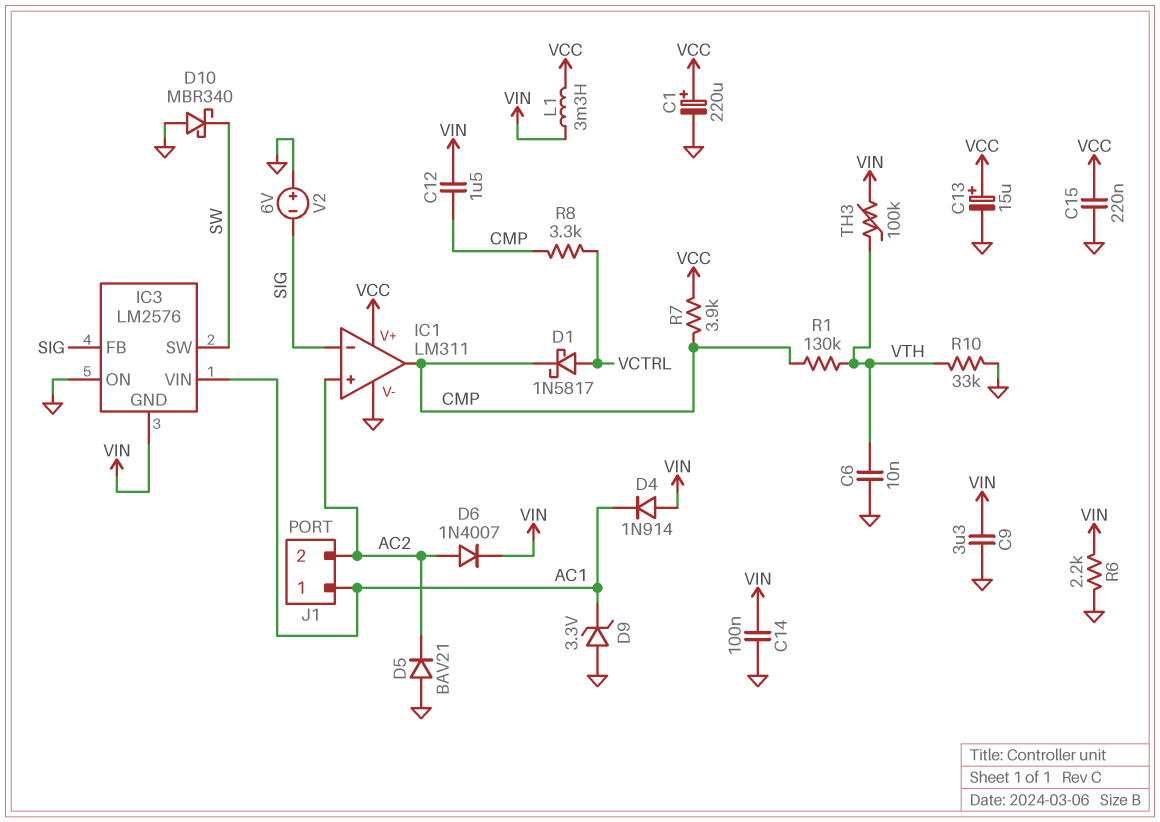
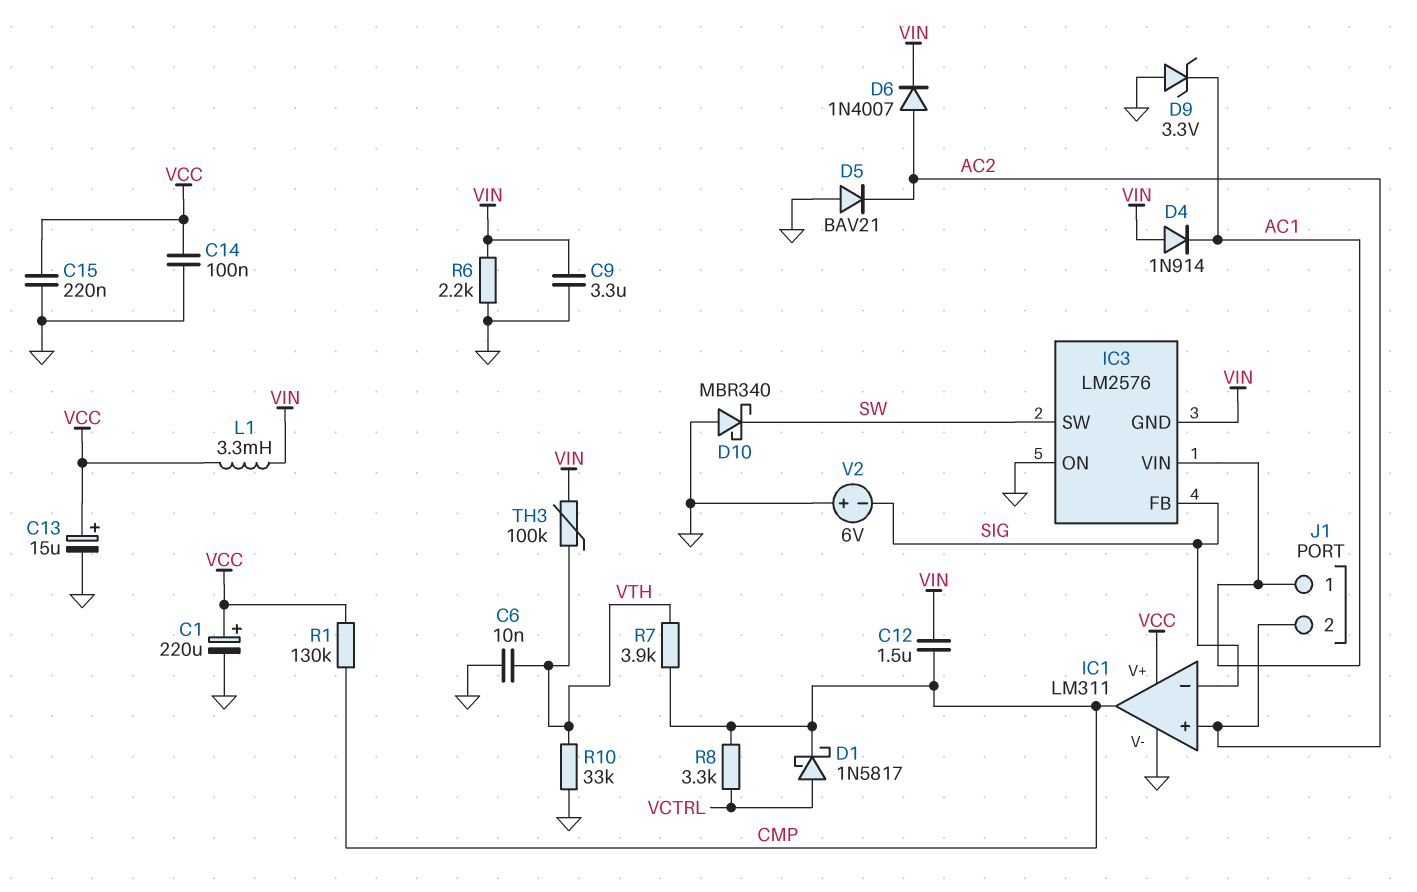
C14: 100nF (GND, VIN) -> 100nF (GND, VCC)
R1: 130k (CMP, VTH) -> 130k (CMP, VCC)
R7: 3.9k (CMP, VCC) -> 3.9k (CMP, VTH)

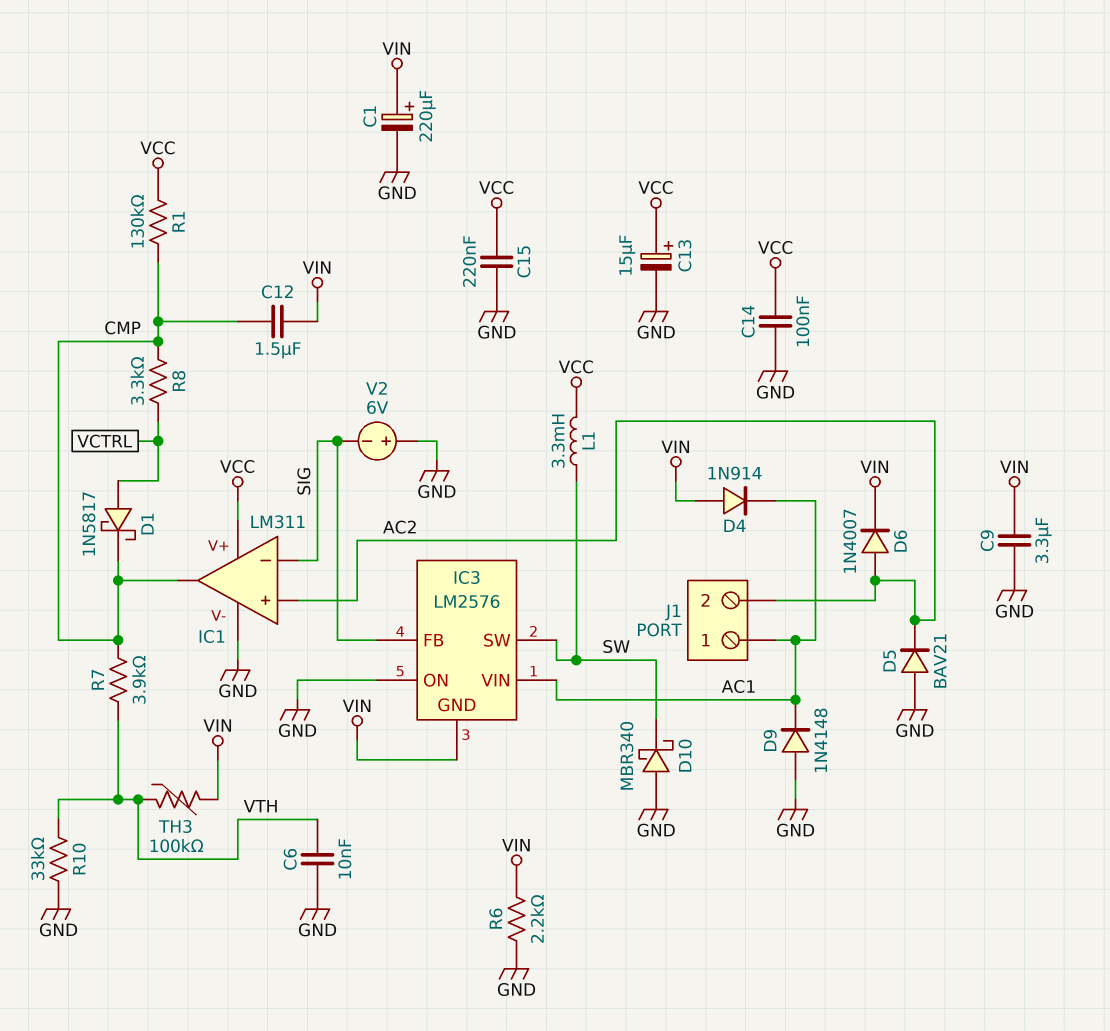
C1: 220uF (plus VCC, minus GND) -> 220uF (plus VIN, minus GND)
D9: zener 3.3V (A GND, K AC1) -> diode 1N4148 (A GND, K AC1)
L1: 3.3mH (VCC, VIN) -> 3.3mH (SW, VCC)

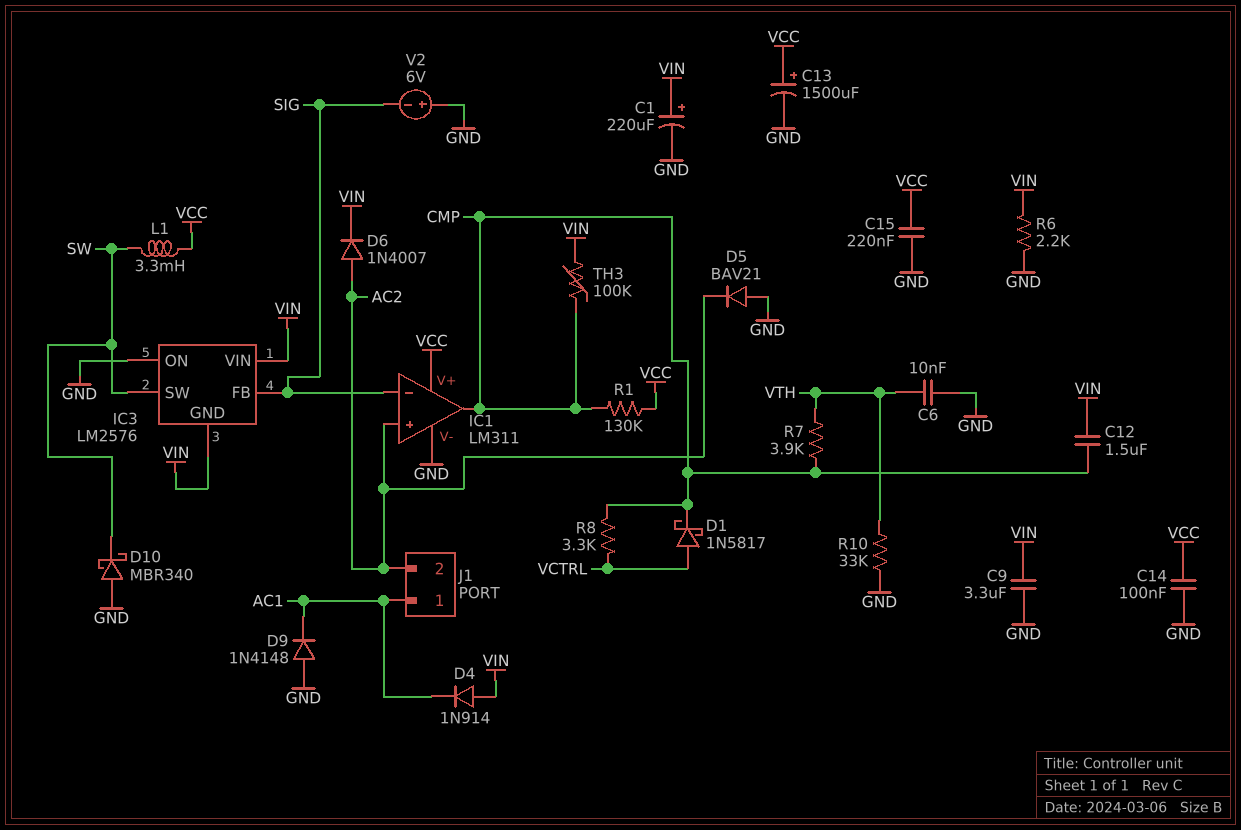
C13: 15uF (plus VCC, minus GND) -> 1500uF (plus VCC, minus GND)
IC3 pin VIN: AC1 -> VIN
TH3: 100k (VIN, VTH) -> 100k (CMP, VIN)

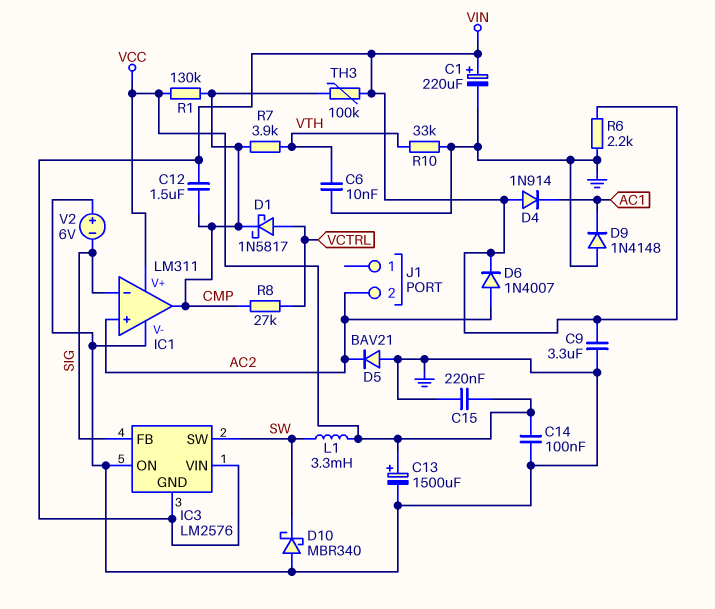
J1 pin 1: AC1 -> none
R8: 3.3k (CMP, VCTRL) -> 27k (CMP, VCTRL)

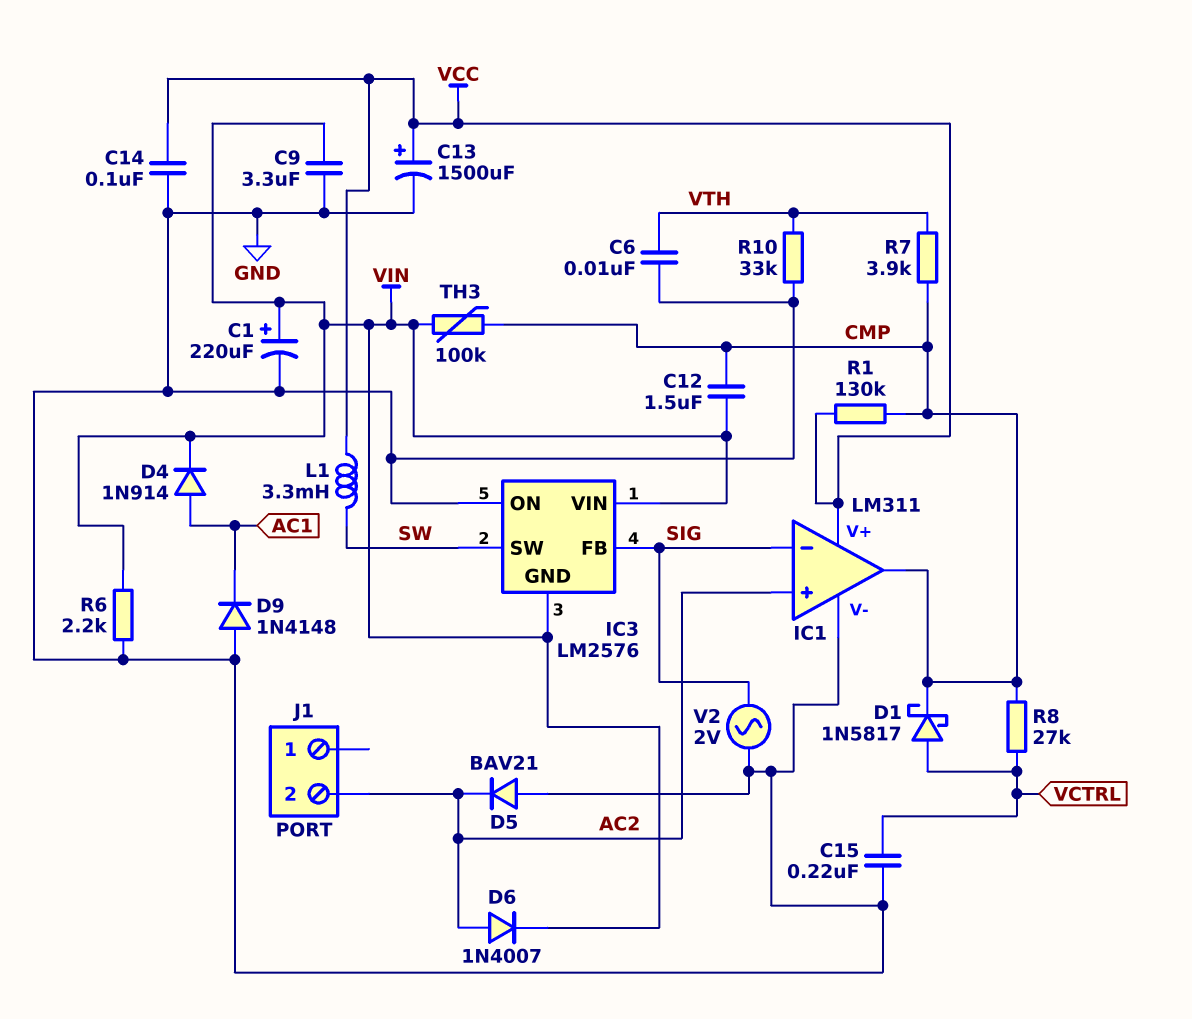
C15: 220nF (GND, VCC) -> 220nF (GND, VCTRL)
D4: diode 1N914 (A VIN, K AC1) -> diode 1N914 (A AC1, K VIN)
D10: schottky MBR340 (A GND, K SW) -> none
V2: 6V (plus GND, minus SIG) -> AC 2V (GND, SIG)

